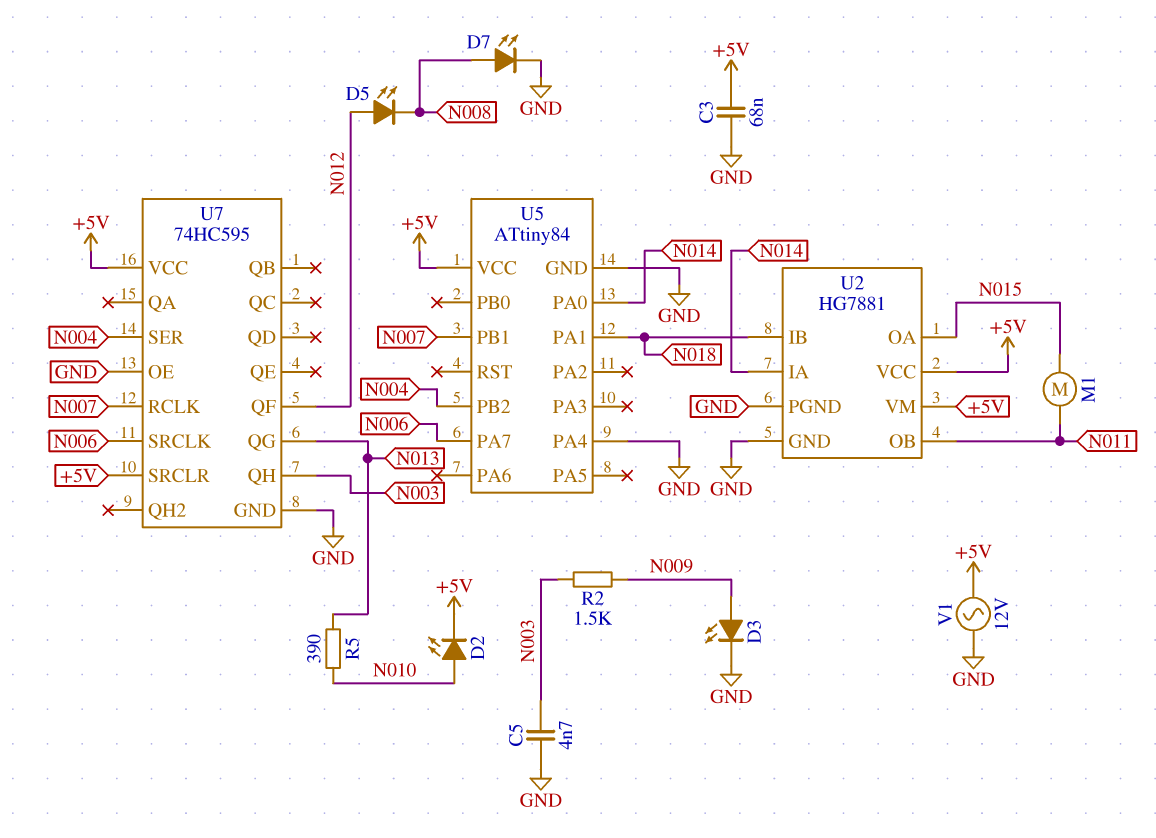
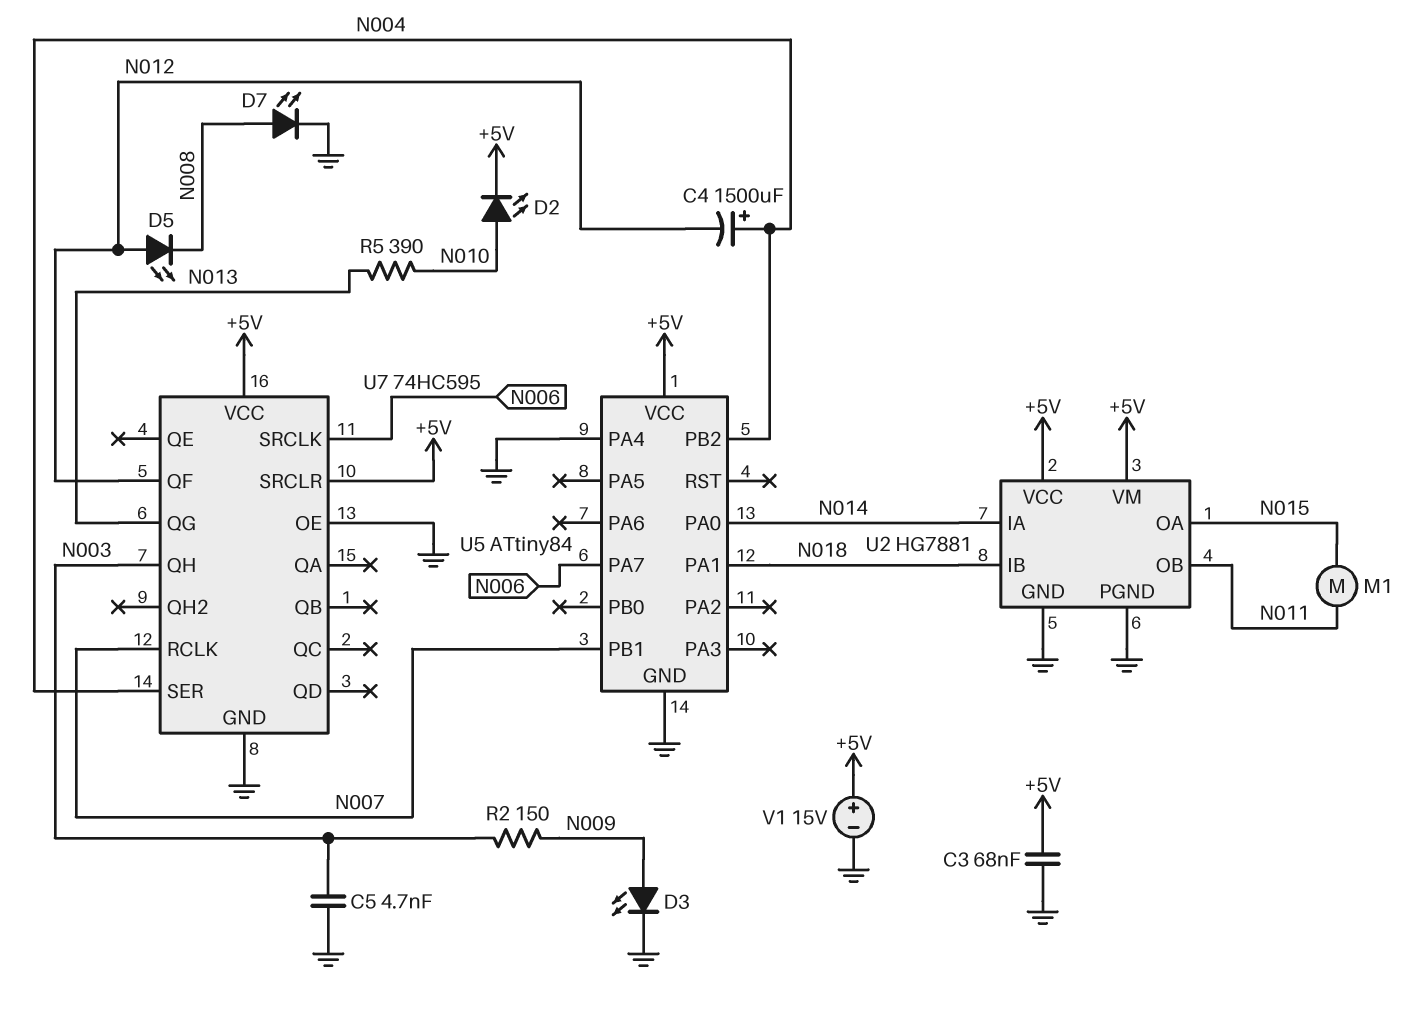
C4: none -> 1500uF (plus N004, minus N012)
R2: 1.5k (N003, N009) -> 150 (N003, N009)
V1: AC 12V (+5V, GND) -> 15V (plus +5V, minus GND)

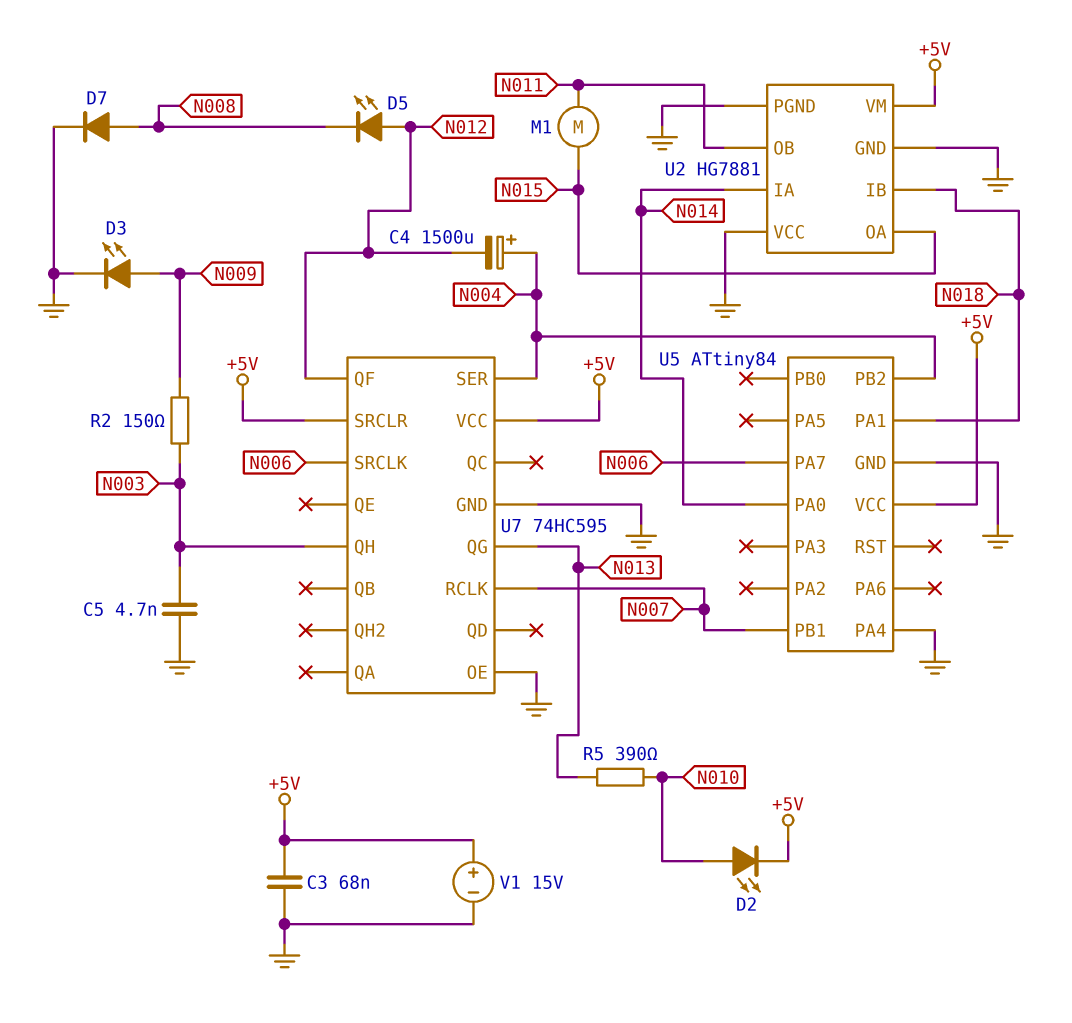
D7: LED (A N008, K GND) -> diode (A N008, K GND)
U2 pin VCC: +5V -> GND

